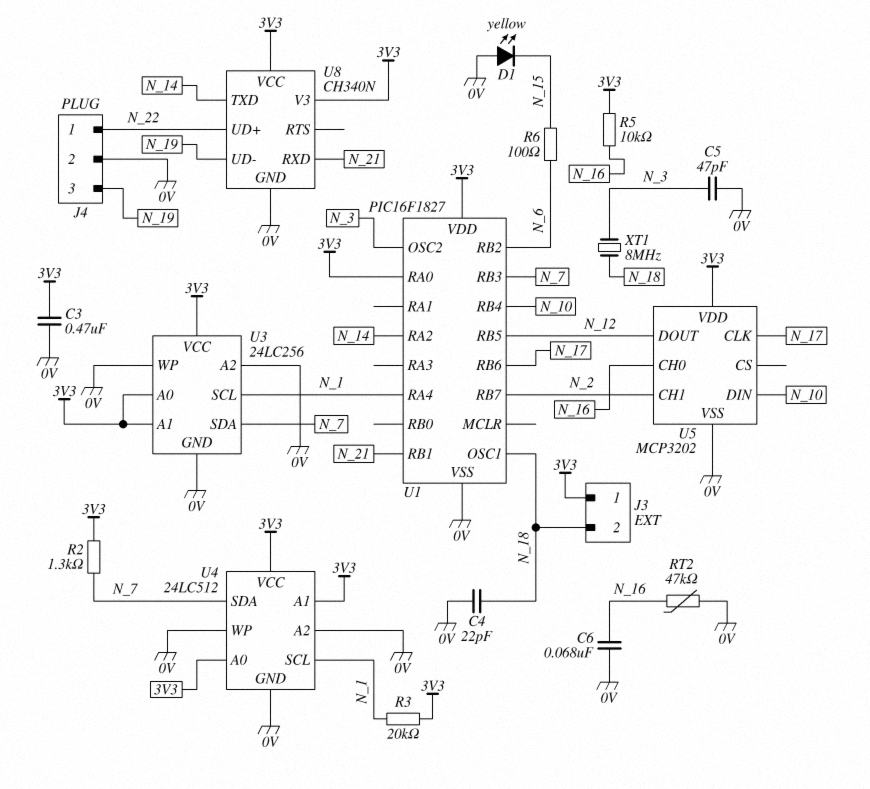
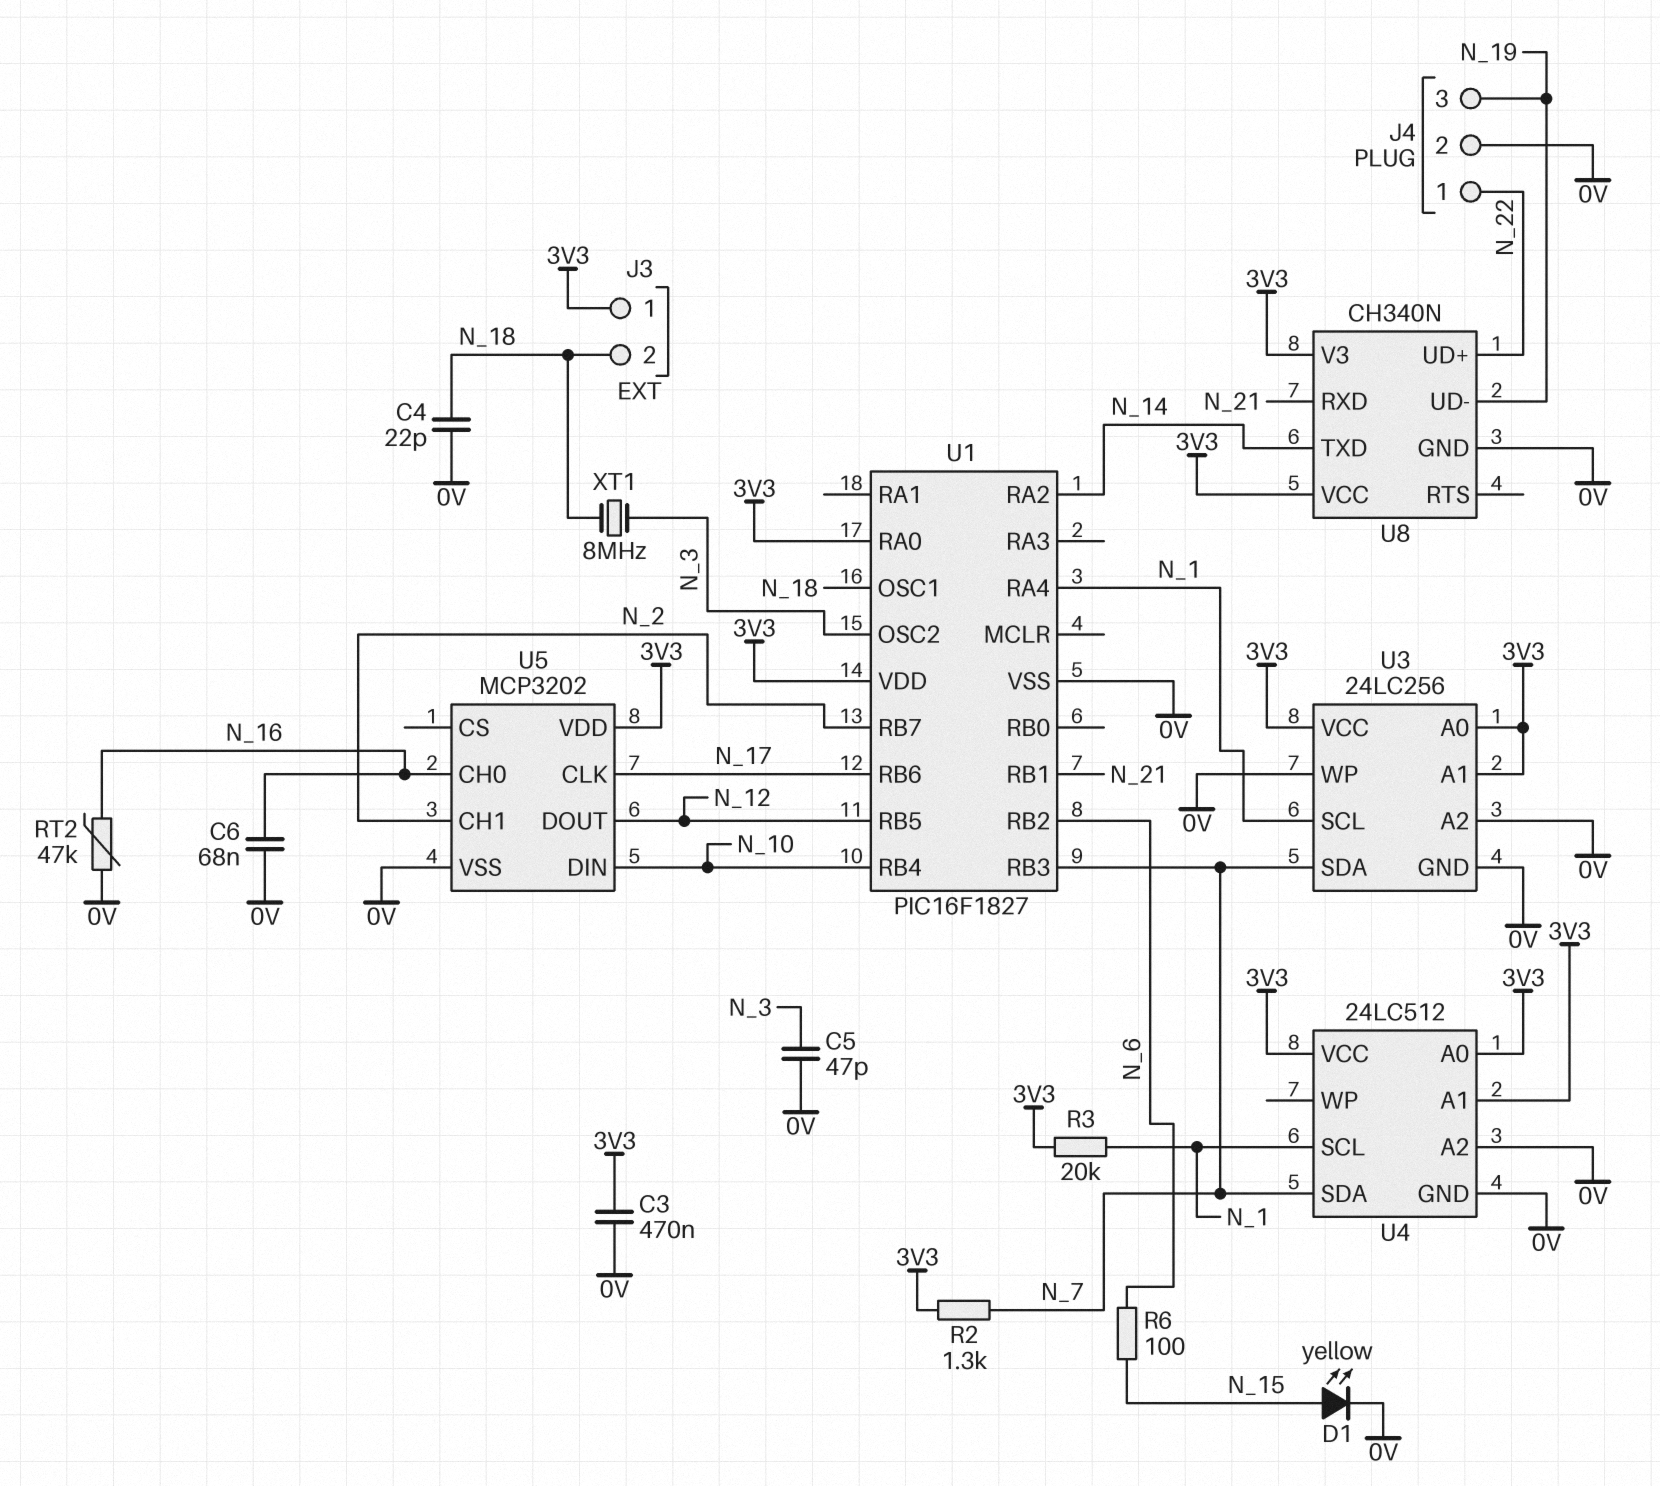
D1: LED yellow (A 0V, K N_15) -> LED yellow (A N_15, K 0V)
R5: 10k (3V3, N_16) -> none
U4 pin WP: 0V -> none

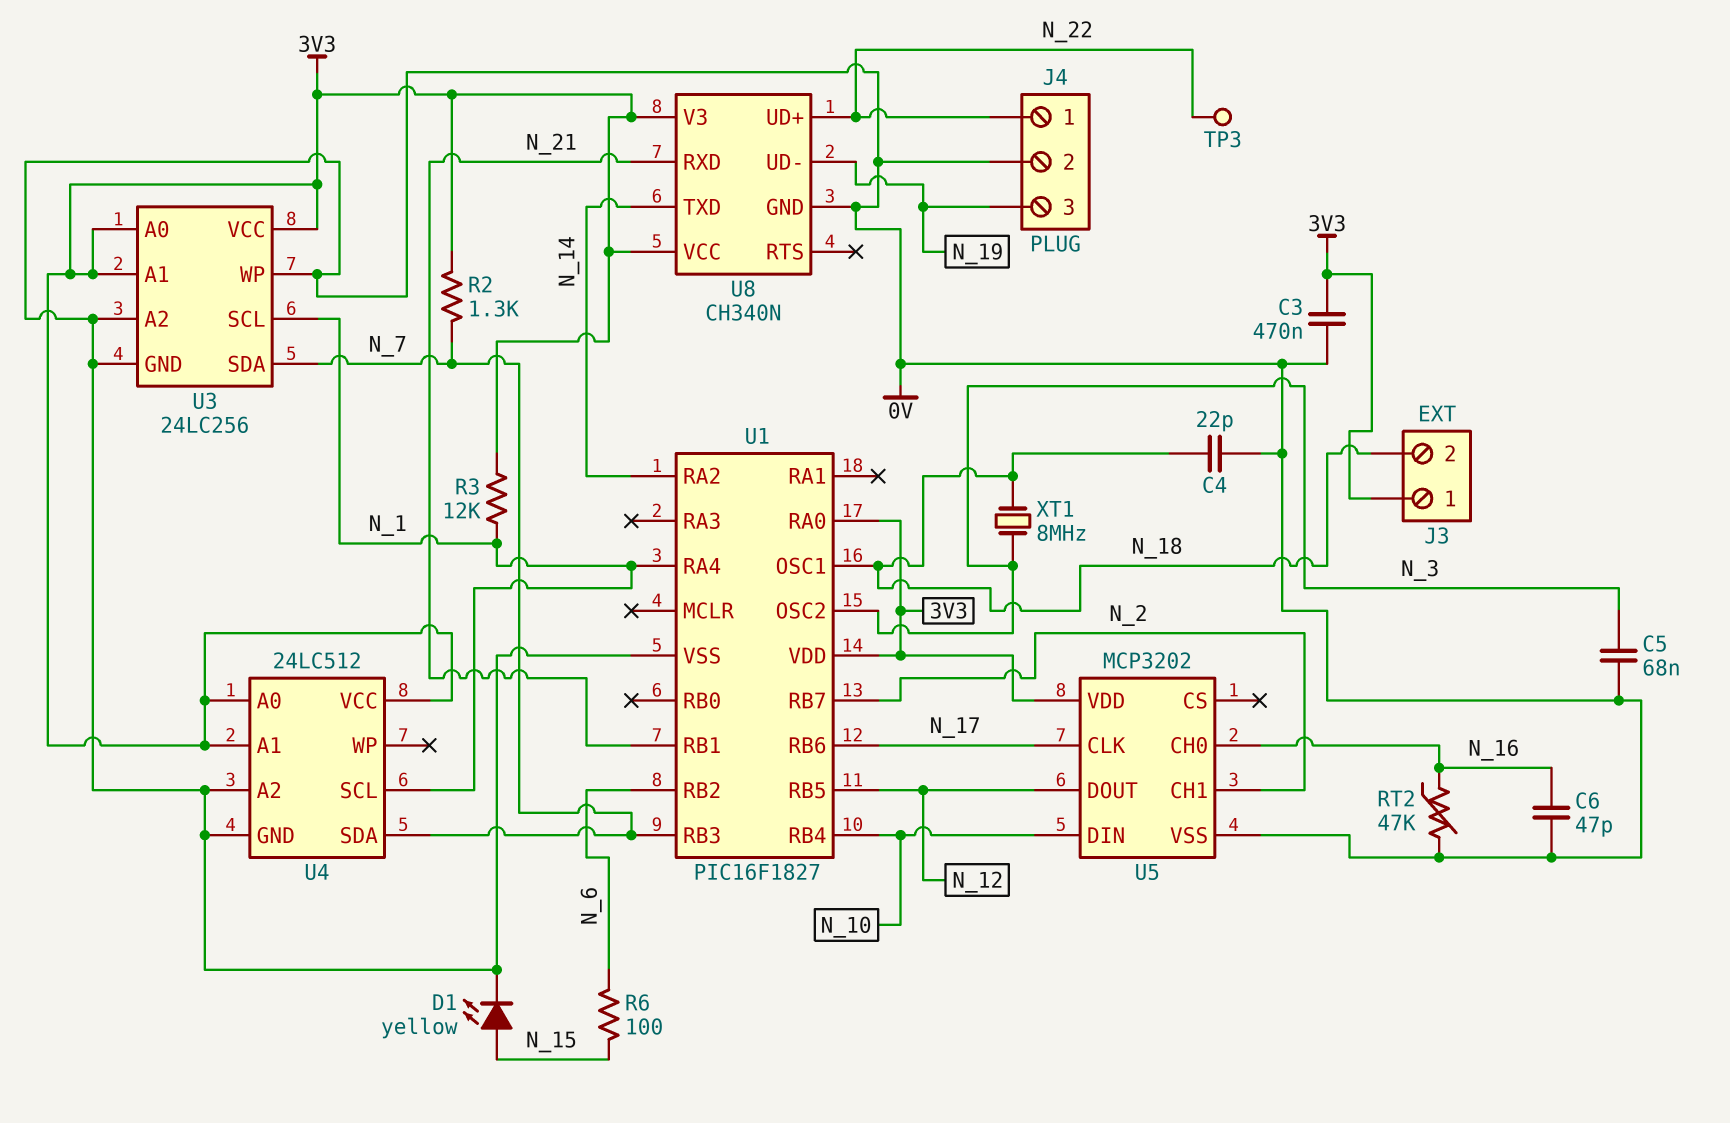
C5: 47pF (0V, N_3) -> 68nF (0V, N_3)
C6: 68nF (0V, N_16) -> 47pF (0V, N_16)
R3: 20k (3V3, N_1) -> 12k (3V3, N_1)
TP3: none -> test point (N_22)

